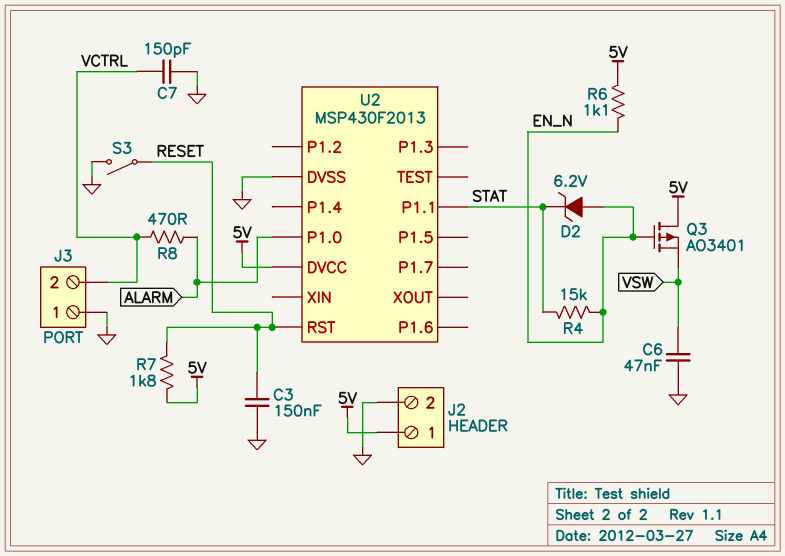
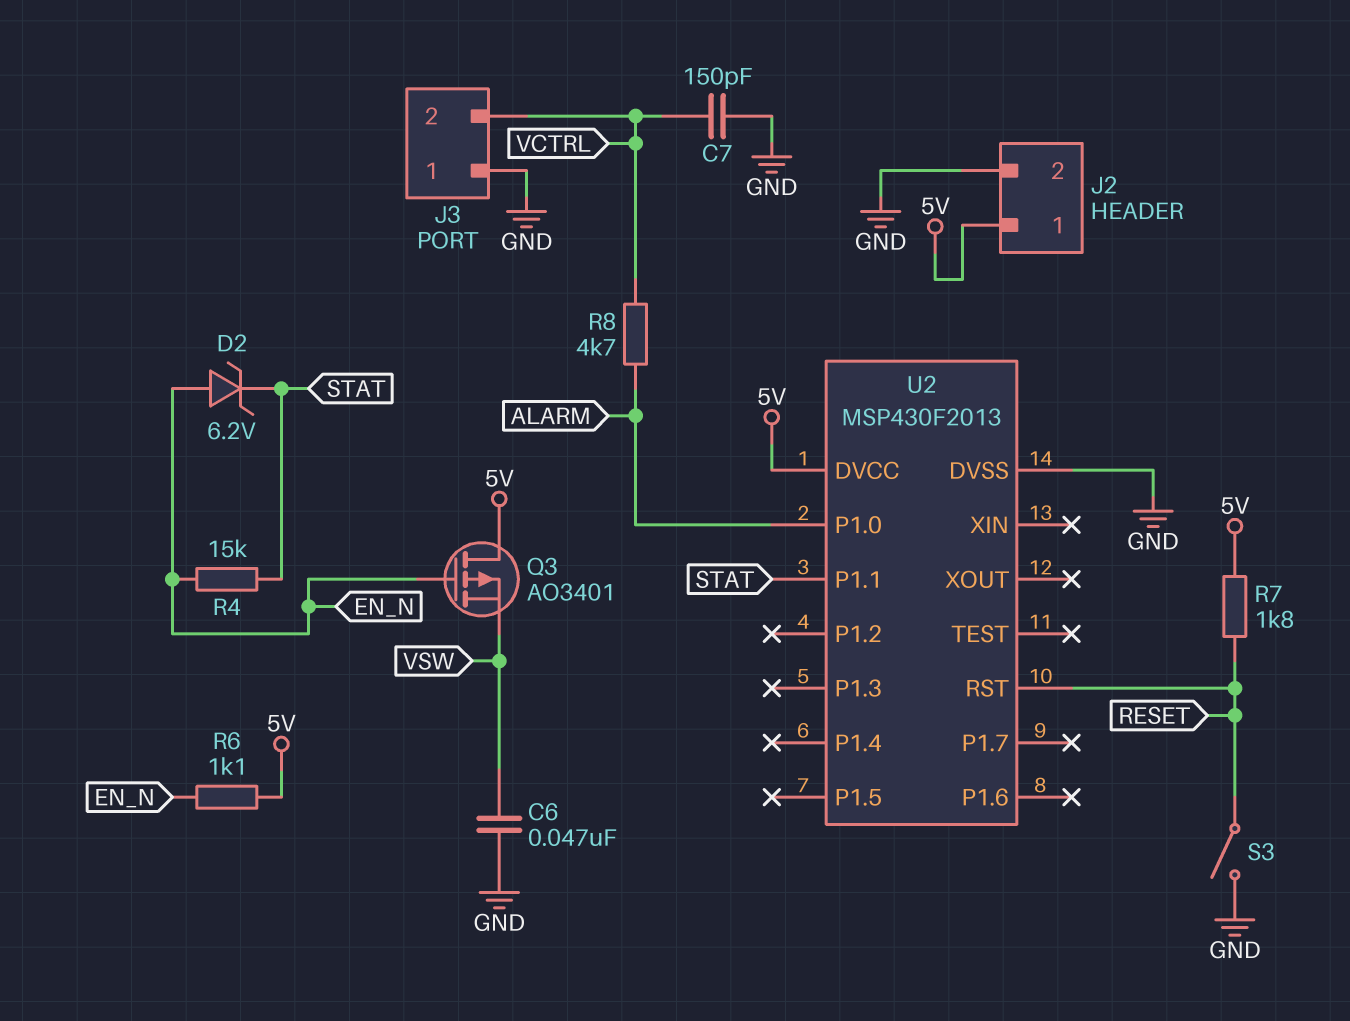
C3: 150nF (GND, RESET) -> none
R8: 470 (ALARM, VCTRL) -> 4.7k (ALARM, VCTRL)

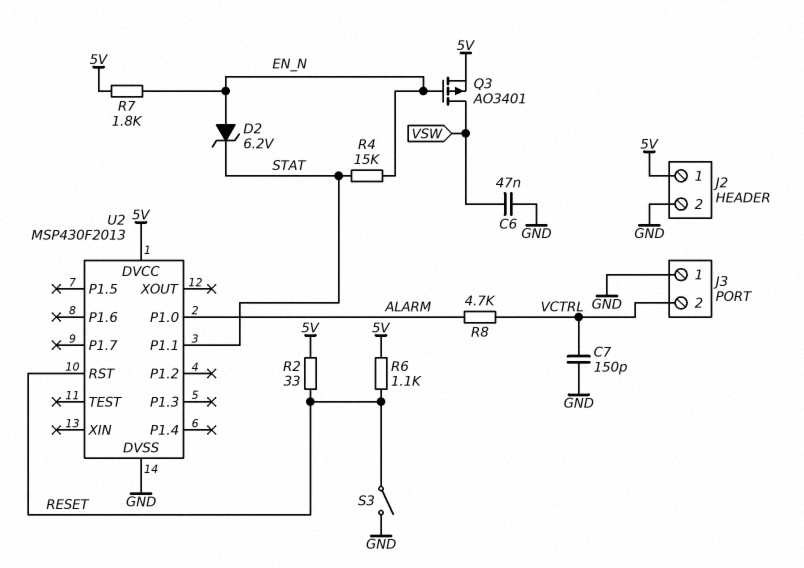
Q3: PMOS AO3401 (G EN_N, D 5V, S VSW) -> PMOS AO3401 (G EN_N, D VSW, S 5V)
R2: none -> 33 (5V, RESET)
R6: 1.1k (5V, EN_N) -> 1.1k (5V, RESET)
R7: 1.8k (5V, RESET) -> 1.8k (5V, EN_N)

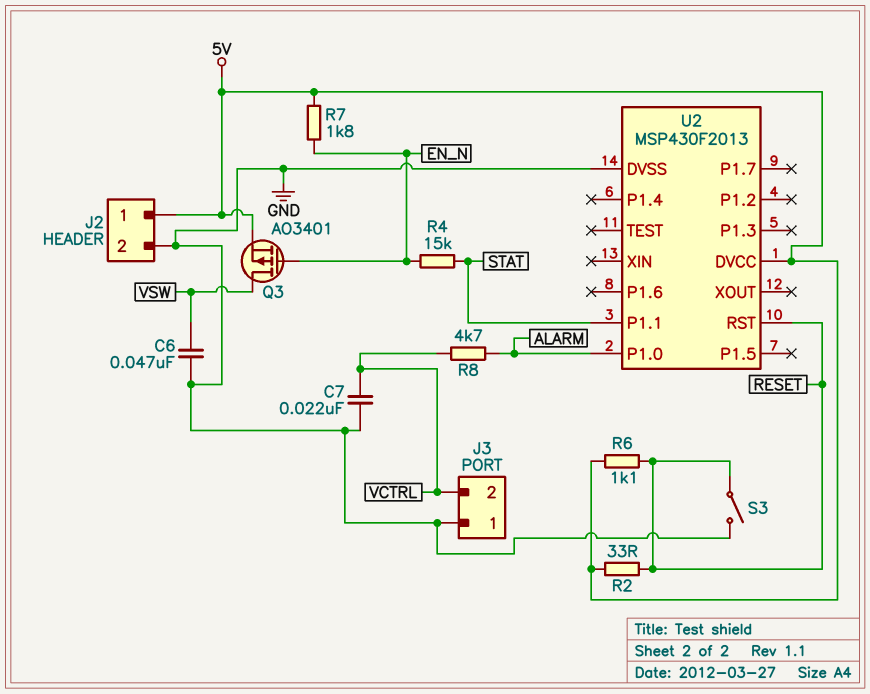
C7: 150pF (GND, VCTRL) -> 22nF (GND, VCTRL)
D2: zener 6.2V (A EN_N, K STAT) -> none

